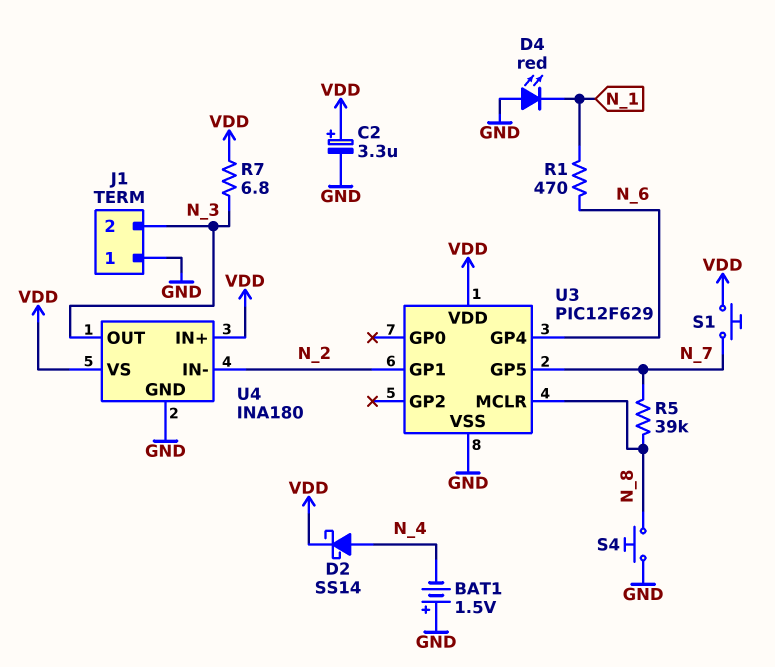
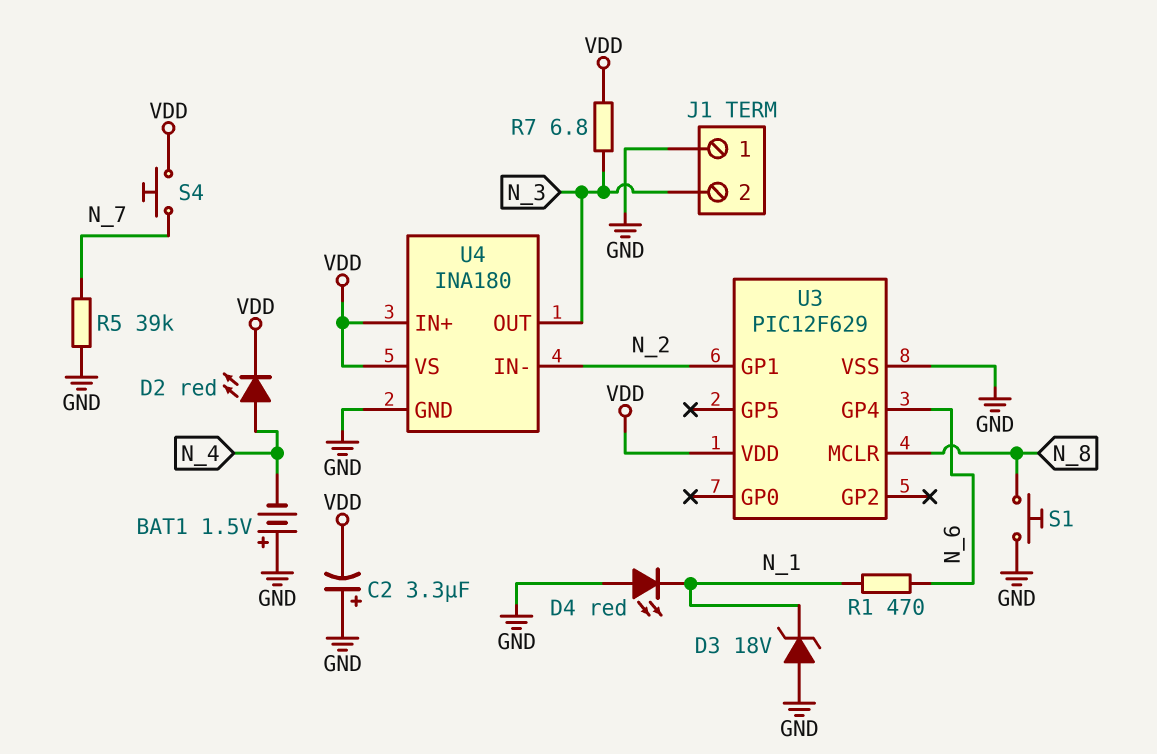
C2: 3.3uF (plus VDD, minus GND) -> 3.3uF (plus GND, minus VDD)
D2: schottky SS14 (A N_4, K VDD) -> LED red (A N_4, K VDD)
D3: none -> zener 18V (A GND, K N_1)
R5: 39k (N_7, N_8) -> 39k (GND, N_7)
S1: button (N_7, VDD) -> button (GND, N_8)
S4: button (GND, N_8) -> button (N_7, VDD)
U3 pin GP5: N_7 -> none

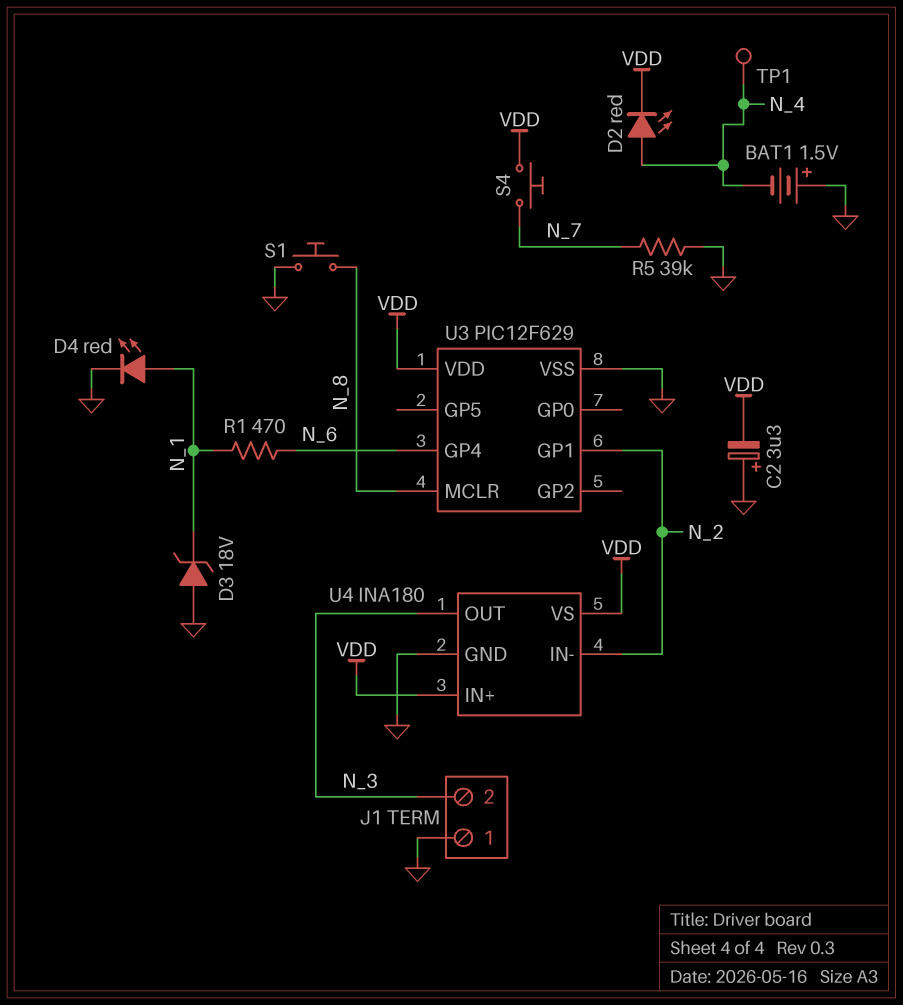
D4: LED red (A GND, K N_1) -> LED red (A N_1, K GND)
R7: 6.8 (N_3, VDD) -> none
TP1: none -> test point (N_4)

